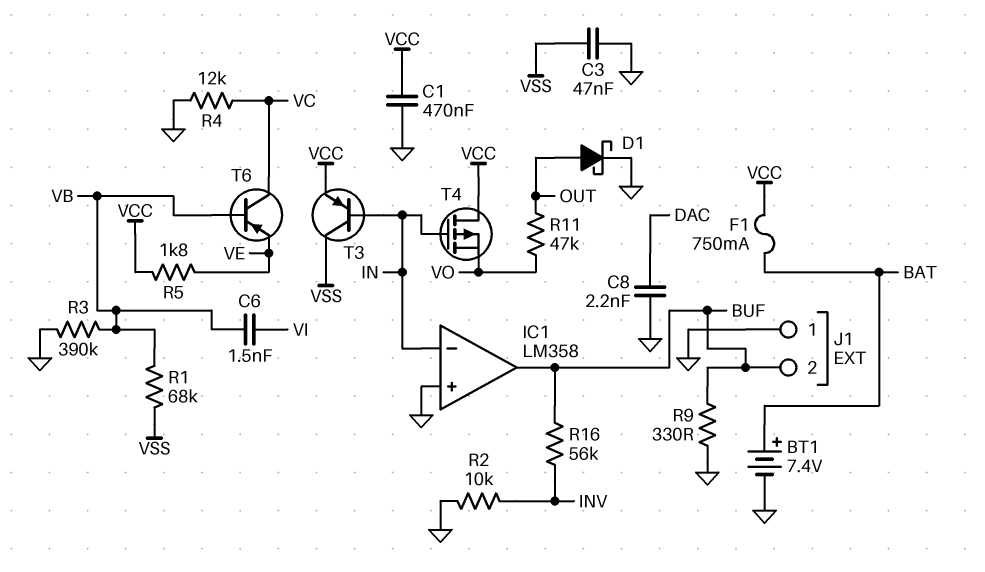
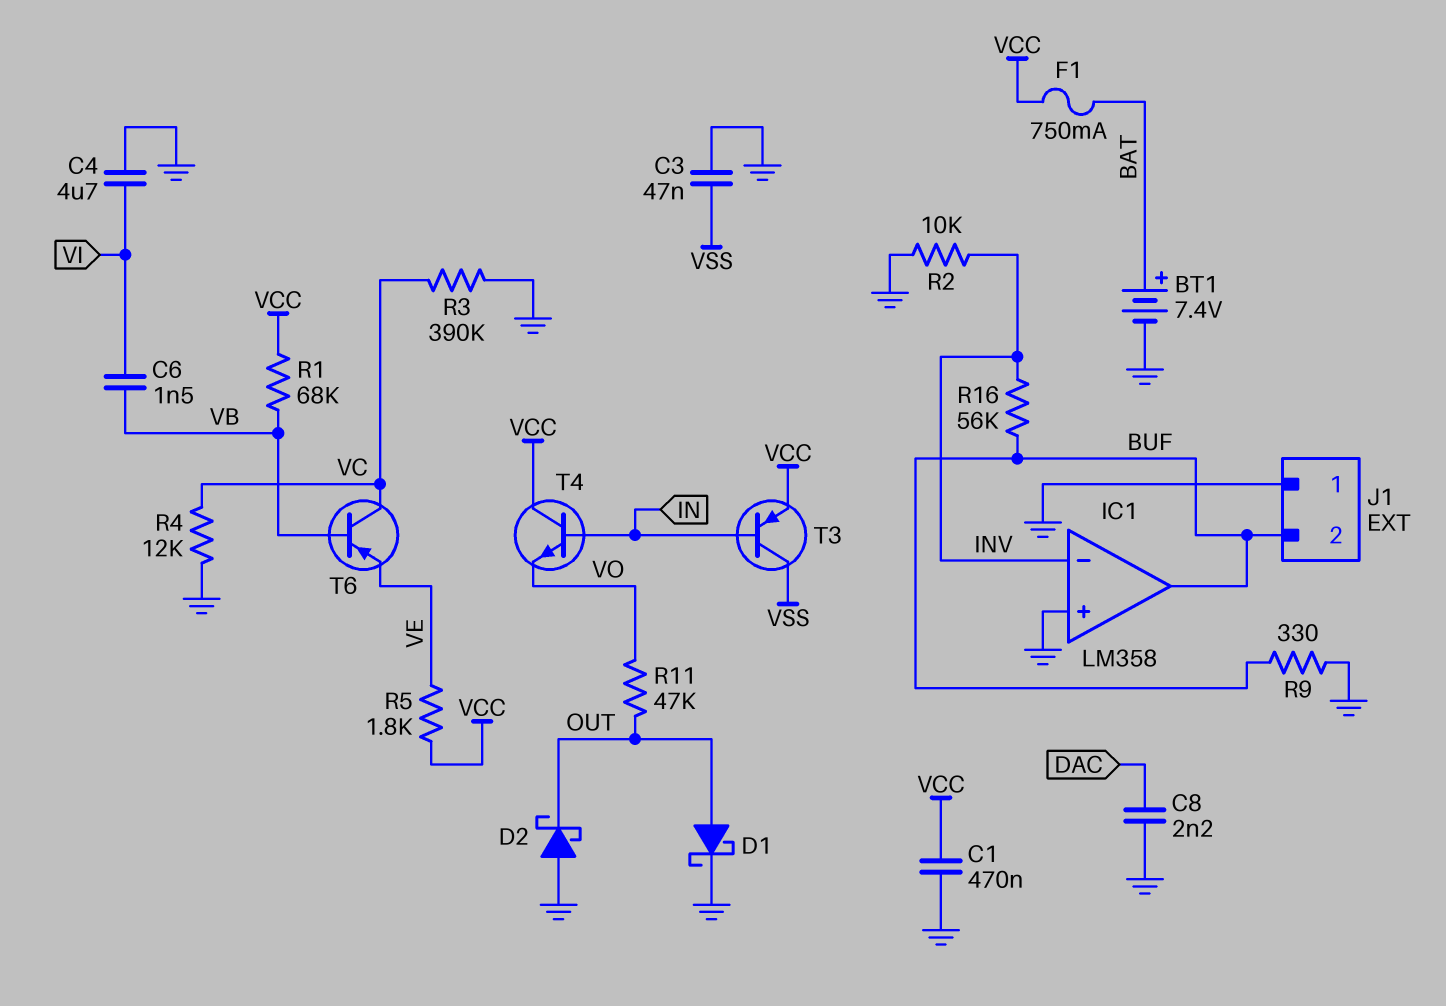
C4: none -> 4.7uF (GND, VI)
D2: none -> schottky (A GND, K OUT)
IC1 pin in-: IN -> INV
R1: 68k (VB, VSS) -> 68k (VB, VCC)
R3: 390k (GND, VB) -> 390k (GND, VC)
T4: PMOS (G IN, D VCC, S VO) -> NPN (B IN, C VCC, E VO)

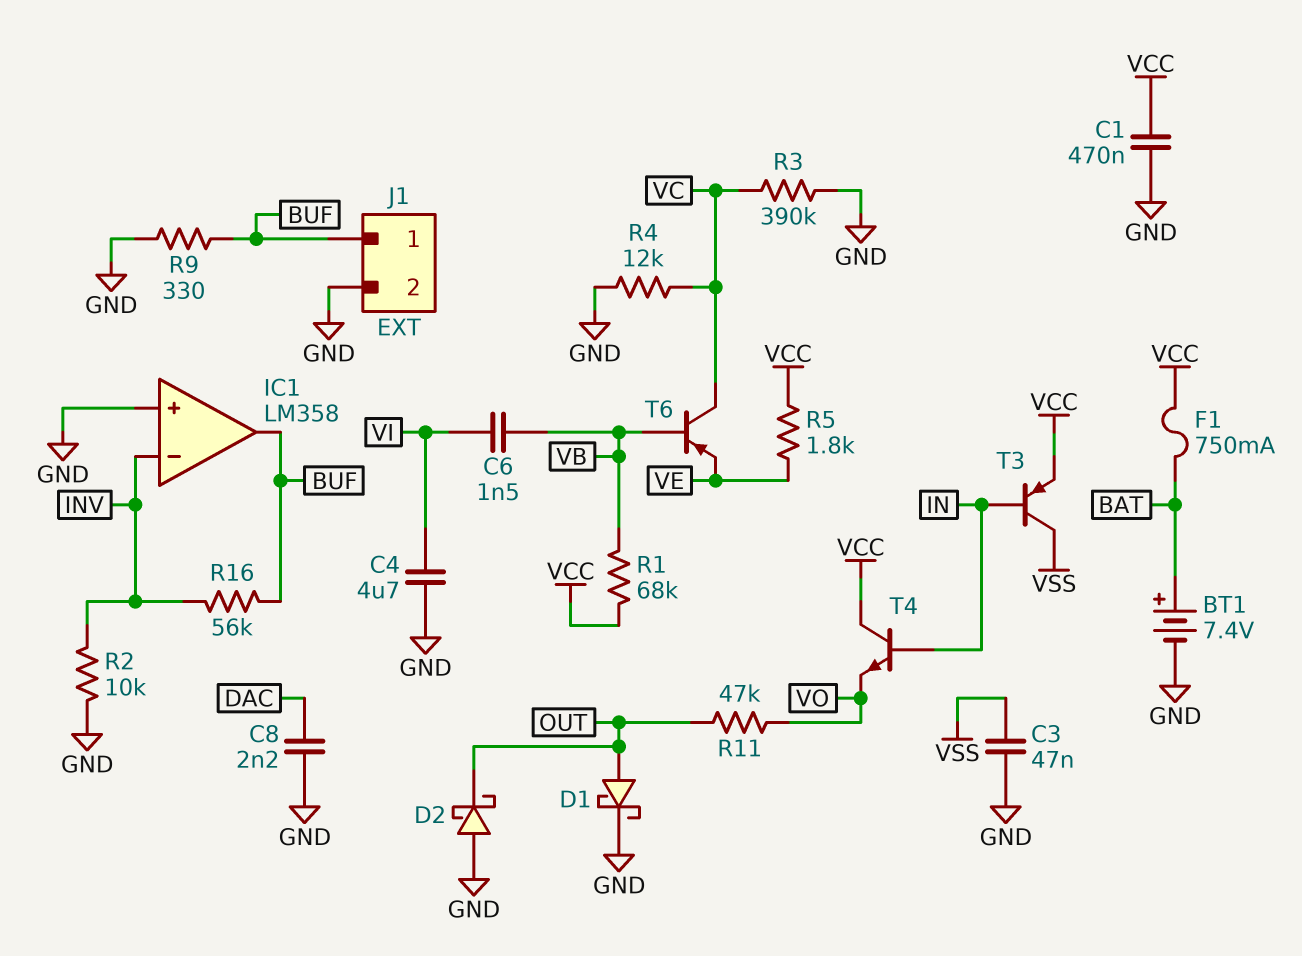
J1 pin 1: GND -> BUF
J1 pin 2: BUF -> GND

